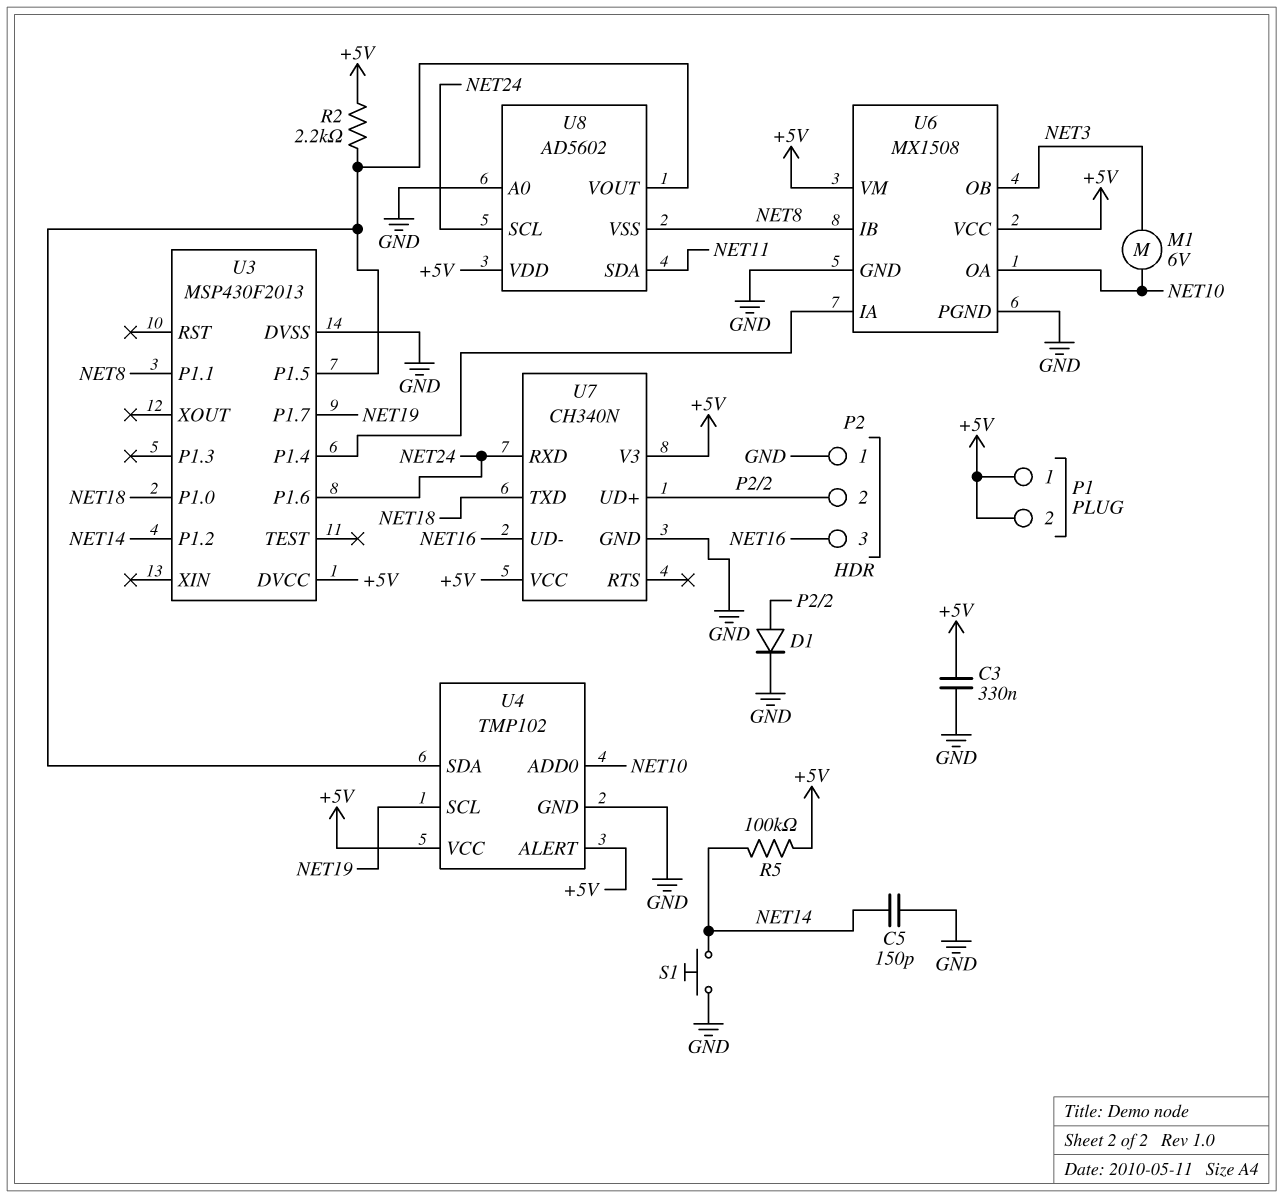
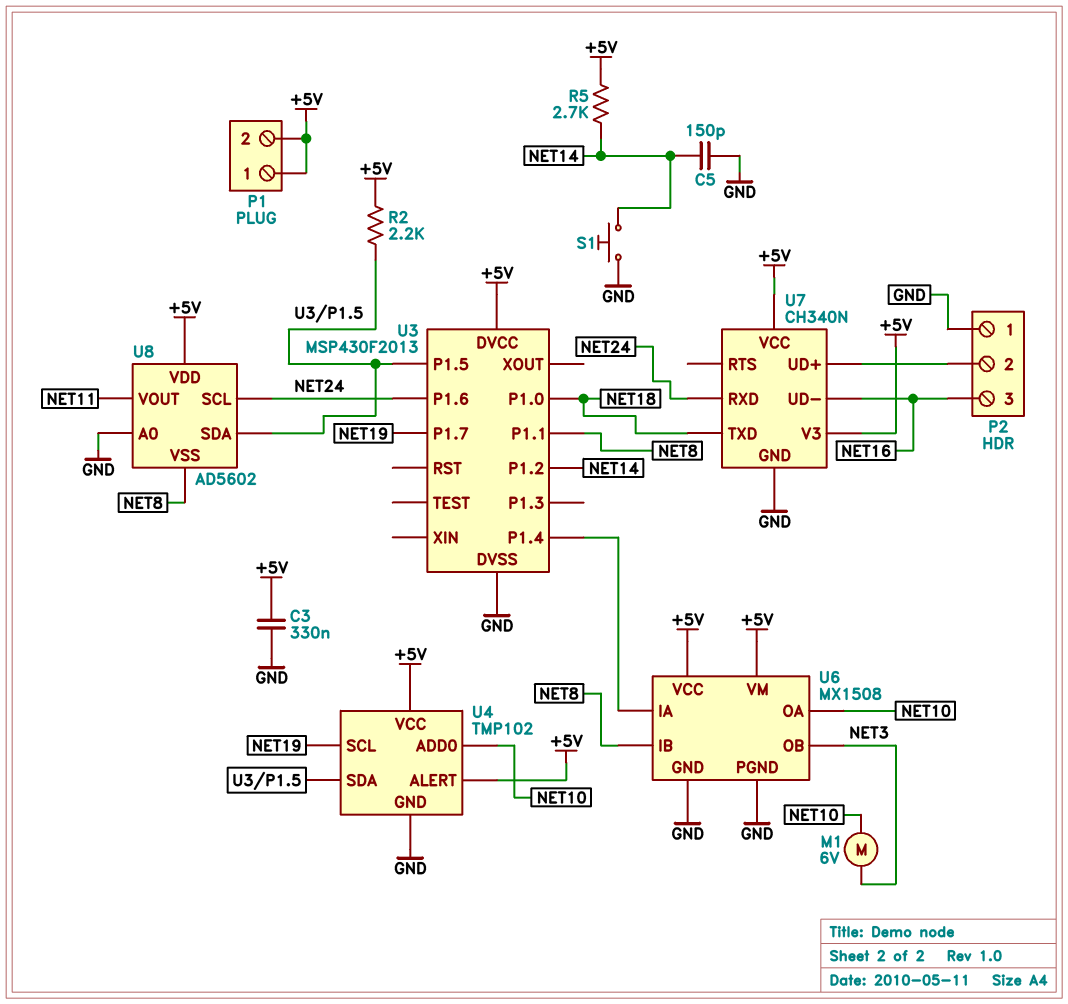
D1: diode (A P2/2, K GND) -> none
R5: 100k (+5V, NET14) -> 2.7k (+5V, NET14)
U8 pin SDA: NET11 -> U3/P1.5
U8 pin VOUT: U3/P1.5 -> NET11

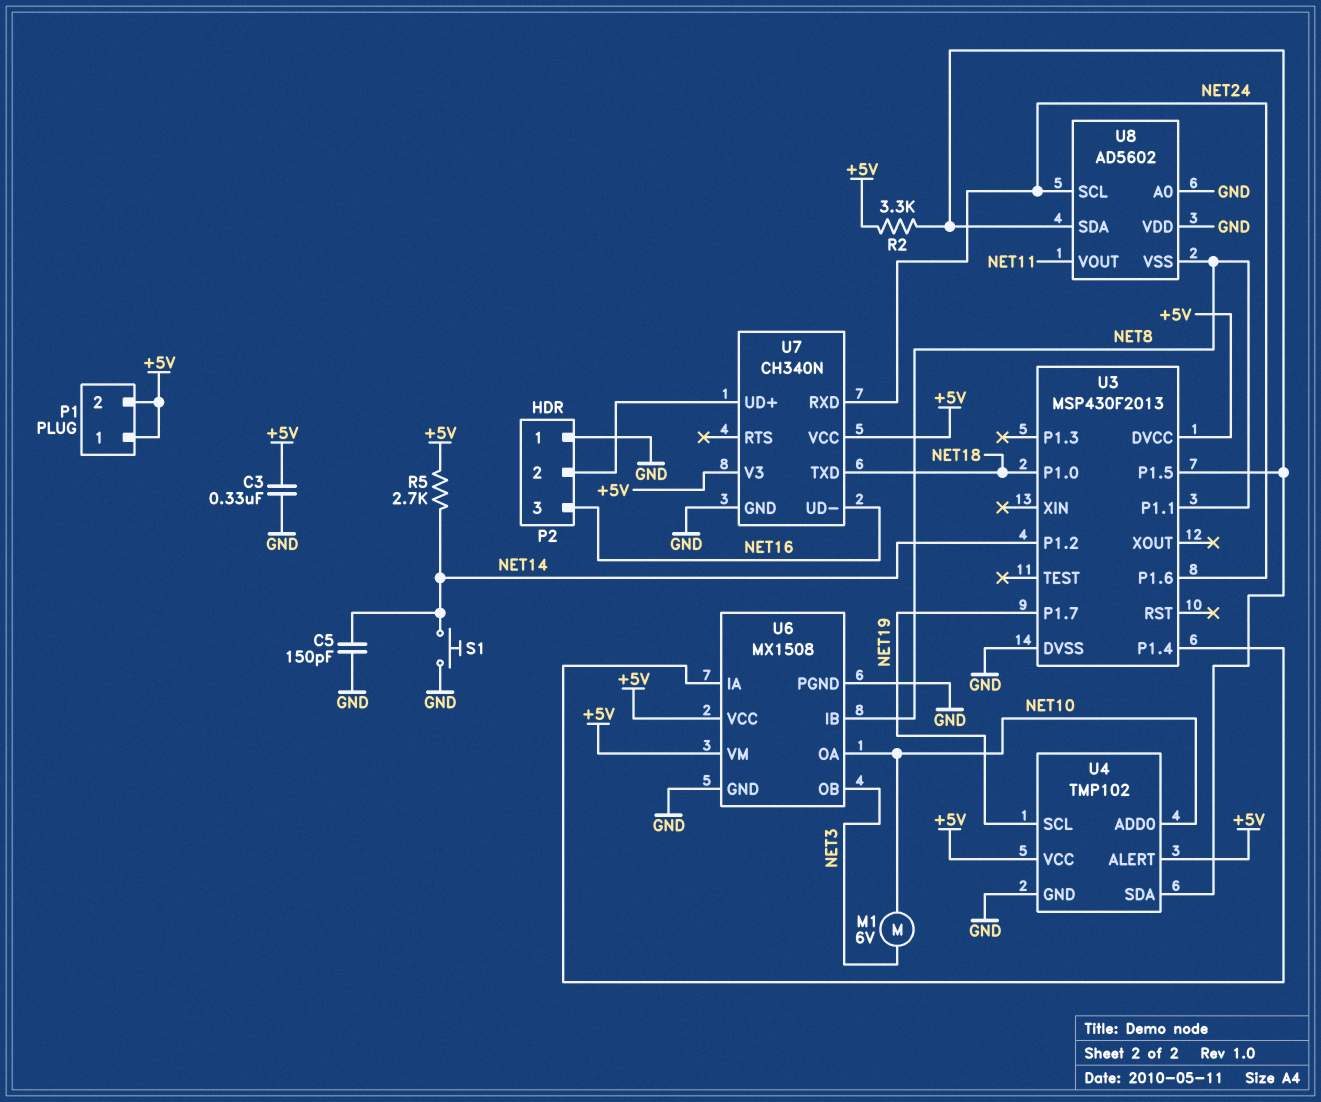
R2: 2.2k (+5V, U3/P1.5) -> 3.3k (+5V, U3/P1.5)
U8 pin VDD: +5V -> GND

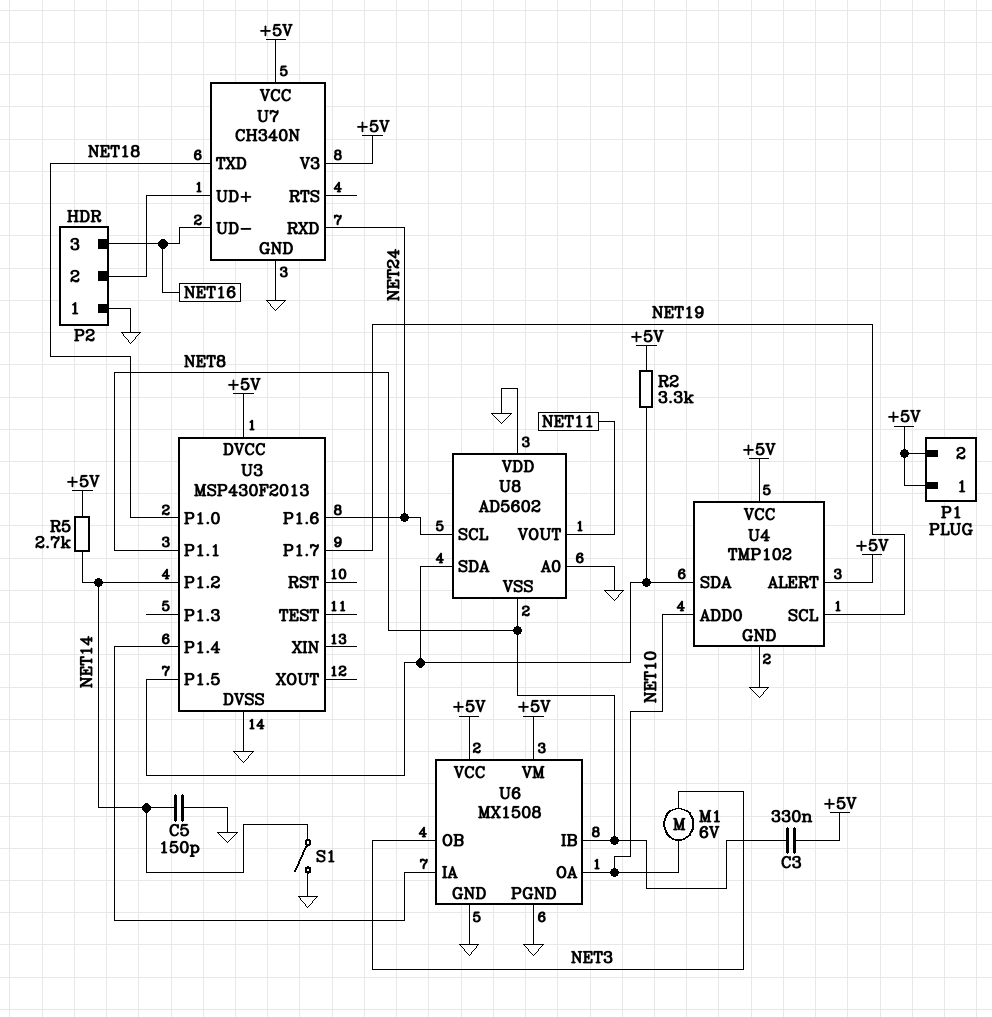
C3: 330nF (+5V, GND) -> 330nF (+5V, NET8)
S1: button (GND, NET14) -> switch (GND, NET14)

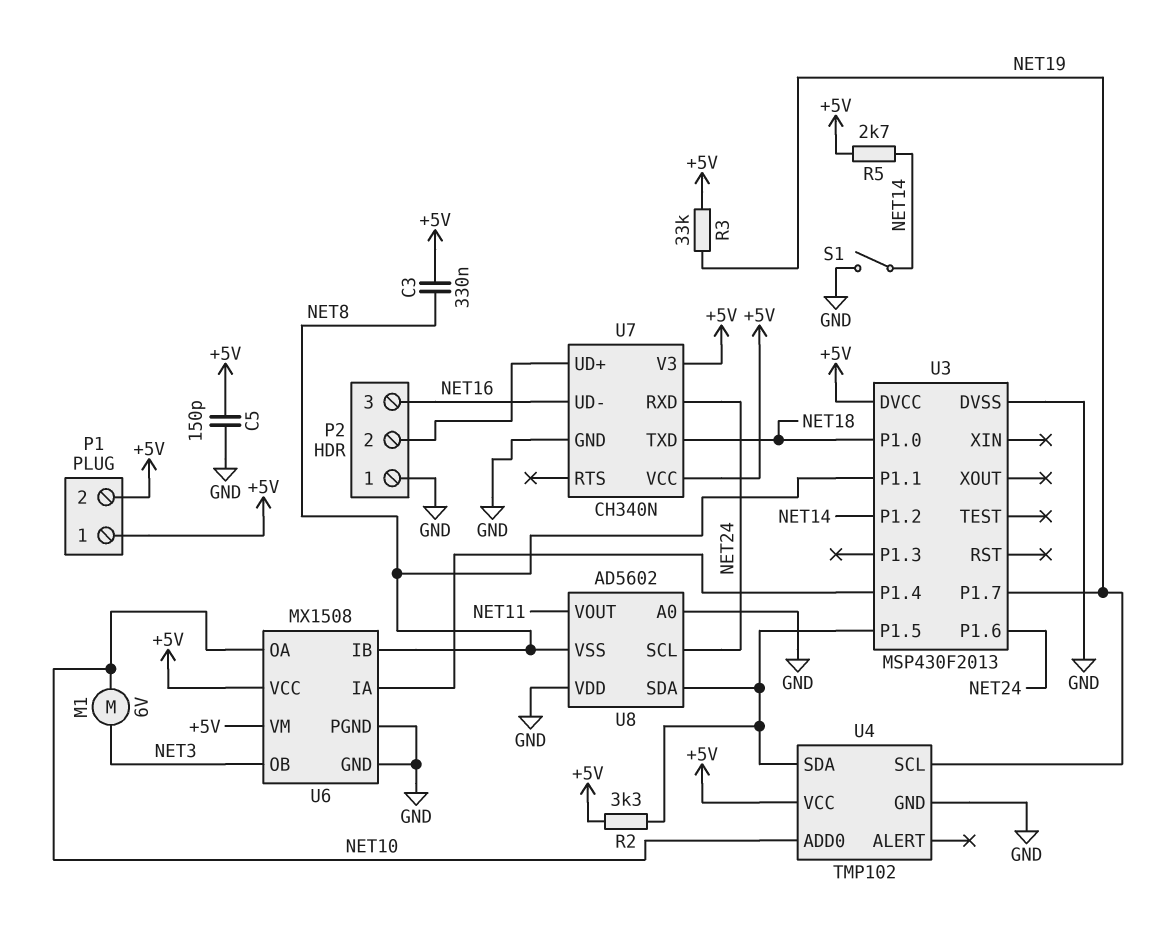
C5: 150pF (GND, NET14) -> 150pF (+5V, GND)
R3: none -> 33k (+5V, NET19)
U4 pin ALERT: +5V -> none

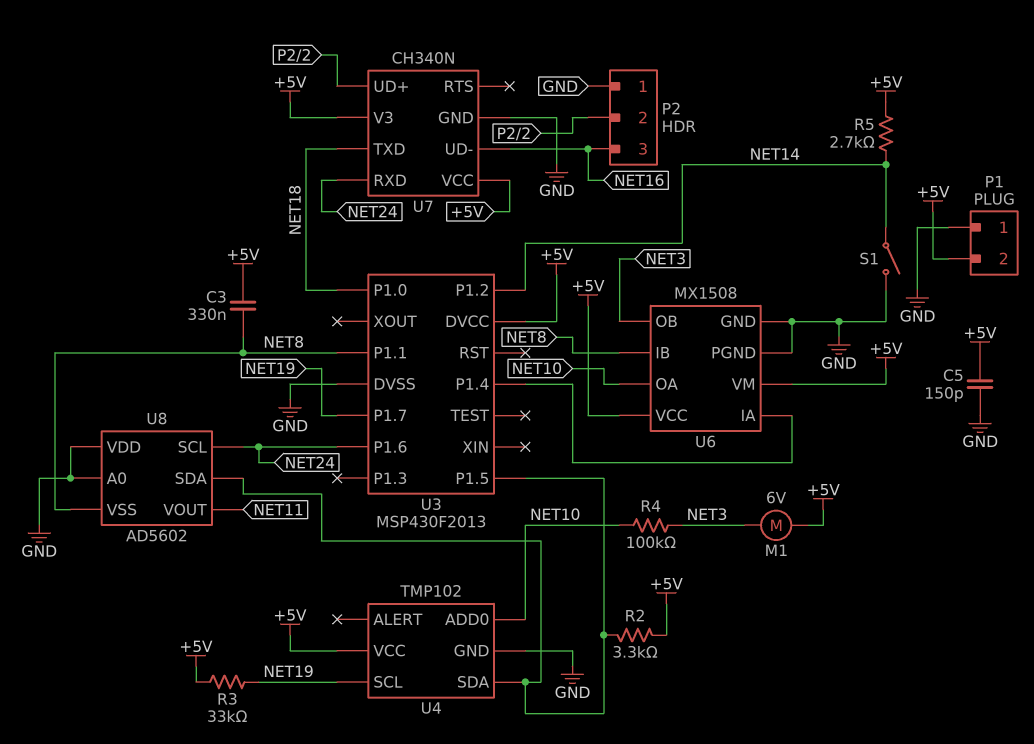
M1: motor 6V (NET3, NET10) -> motor 6V (+5V, NET3)
P1 pin 1: +5V -> GND
R4: none -> 100k (NET3, NET10)

